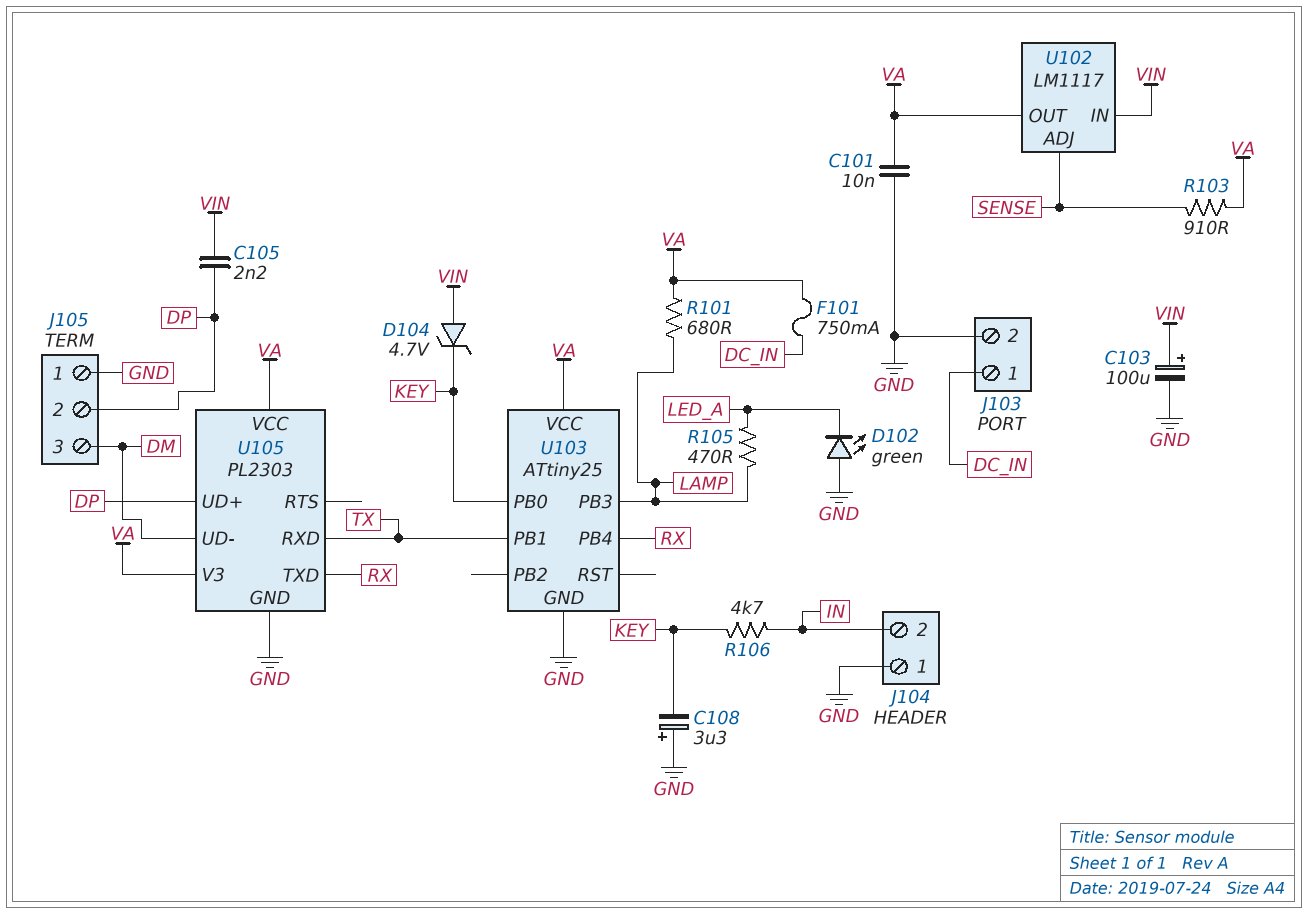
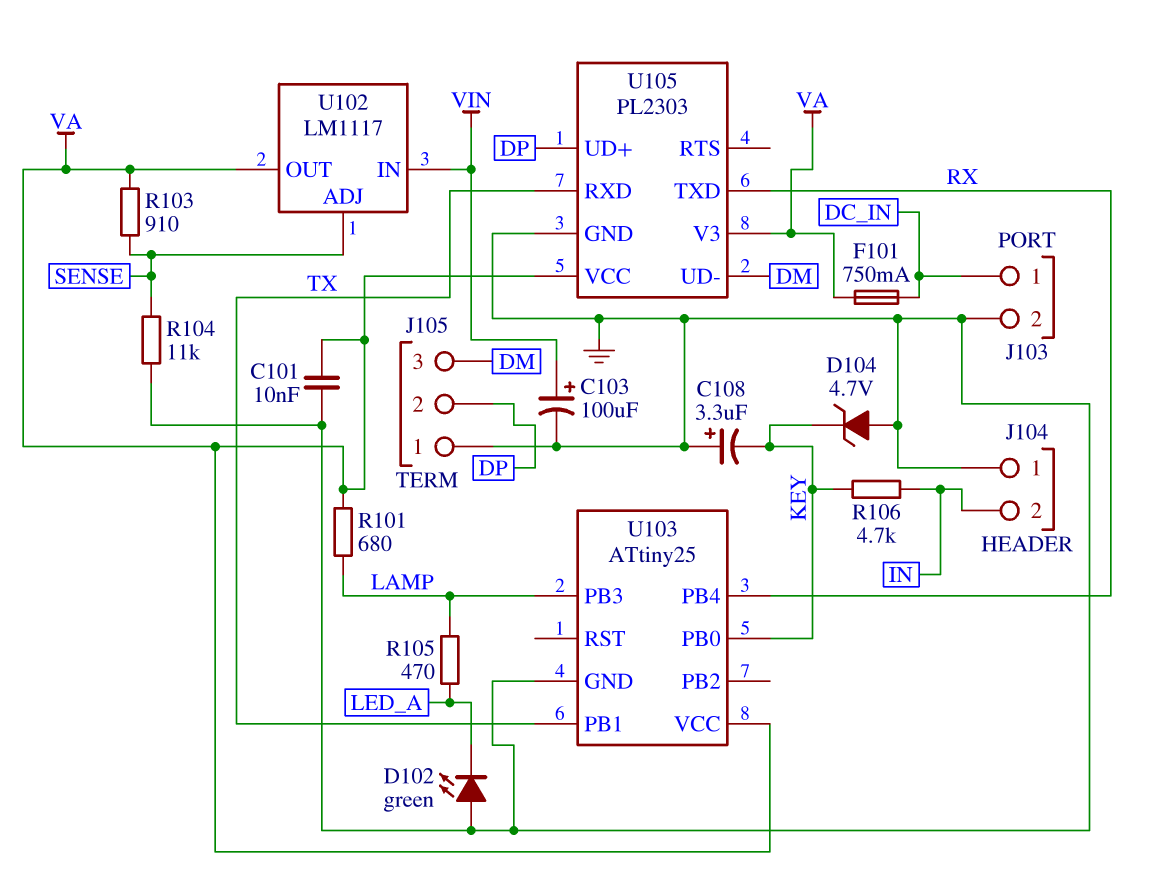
C105: 2.2nF (DP, VIN) -> none
D104: zener 4.7V (A VIN, K KEY) -> zener 4.7V (A GND, K KEY)
R104: none -> 11k (GND, SENSE)

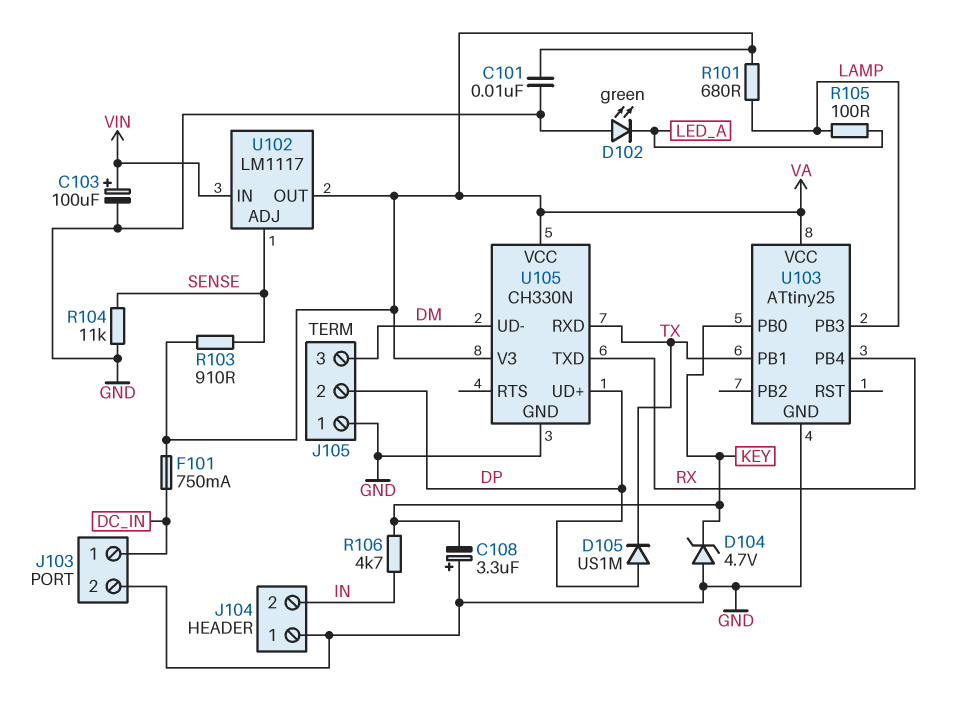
D105: none -> diode US1M (A DP, K TX)
R105: 470 (LAMP, LED_A) -> 100 (LAMP, LED_A)
U105: PL2303 -> CH330N

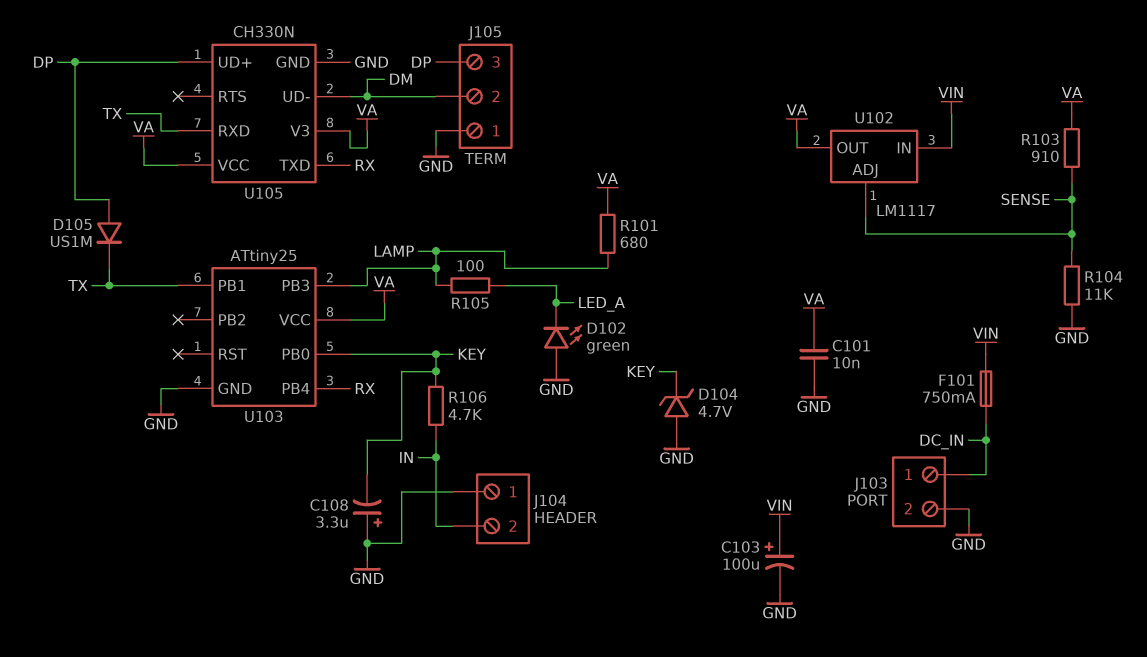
F101: 750mA (DC_IN, VA) -> 750mA (DC_IN, VIN)
J105 pin 2: DP -> DM
J105 pin 3: DM -> DP

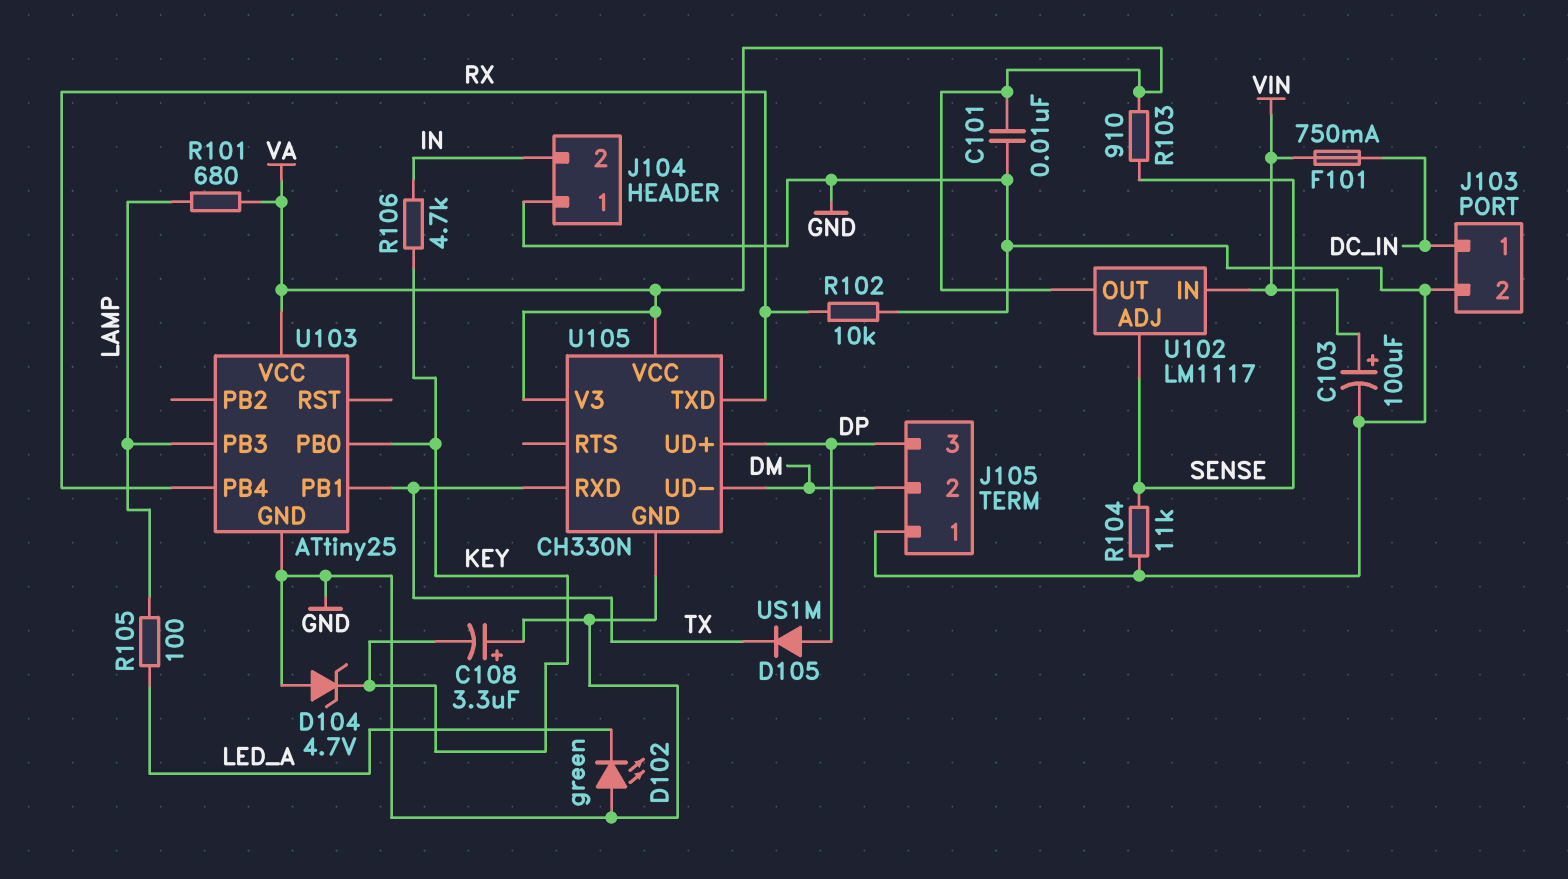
R102: none -> 10k (GND, RX)

